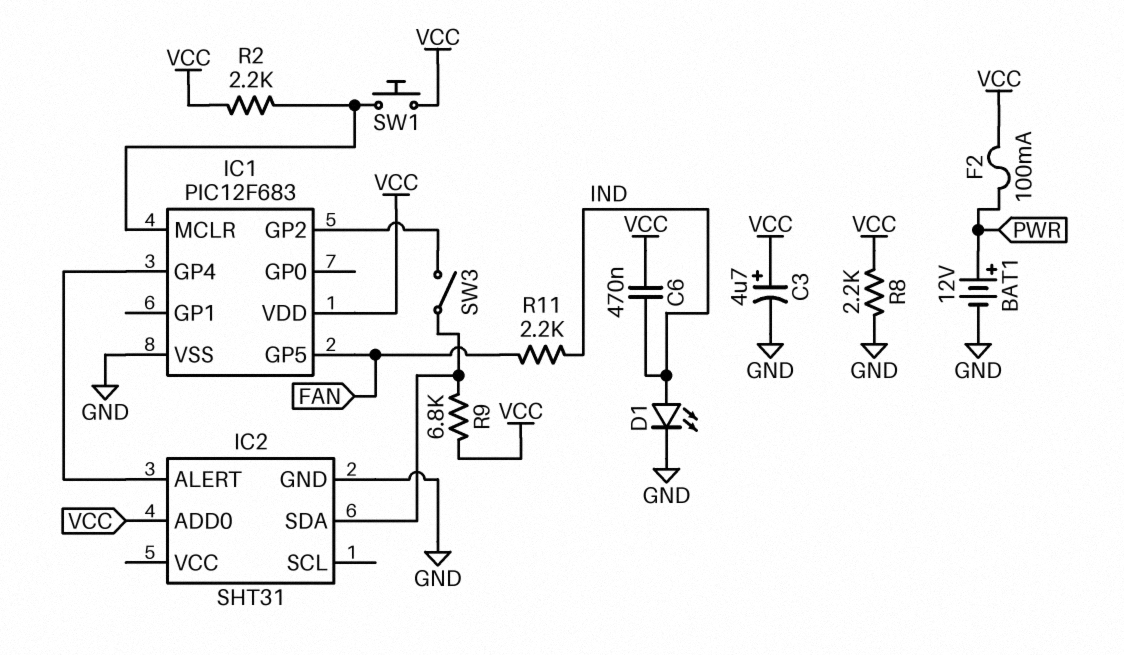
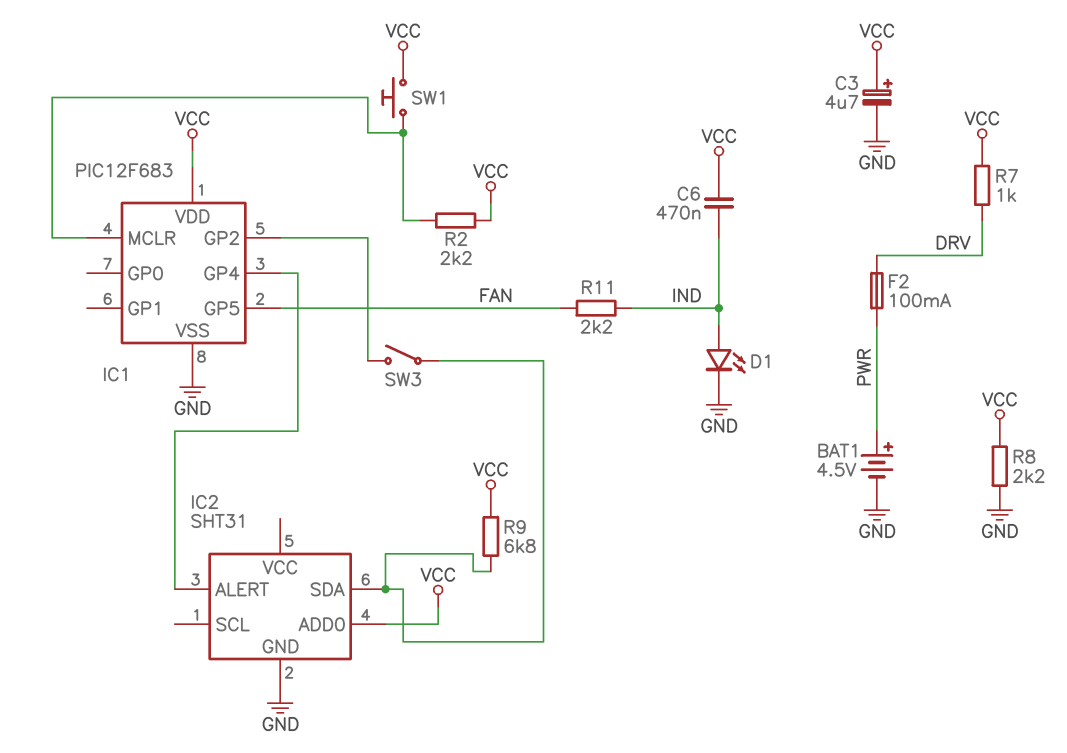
BAT1: 12V (plus PWR, minus GND) -> 4.5V (plus PWR, minus GND)
F2: 100mA (PWR, VCC) -> 100mA (DRV, PWR)
R7: none -> 1k (DRV, VCC)

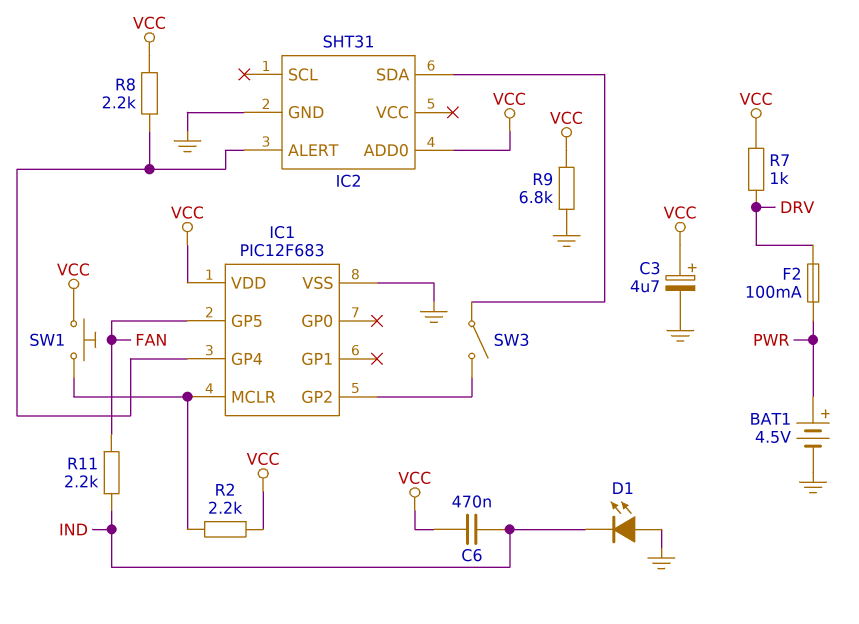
D1: LED (A IND, K GND) -> LED (A GND, K IND)
R8: 2.2k (GND, VCC) -> 2.2k (IC1/GP4, VCC)
R9: 6.8k (IC2/SDA, VCC) -> 6.8k (GND, VCC)

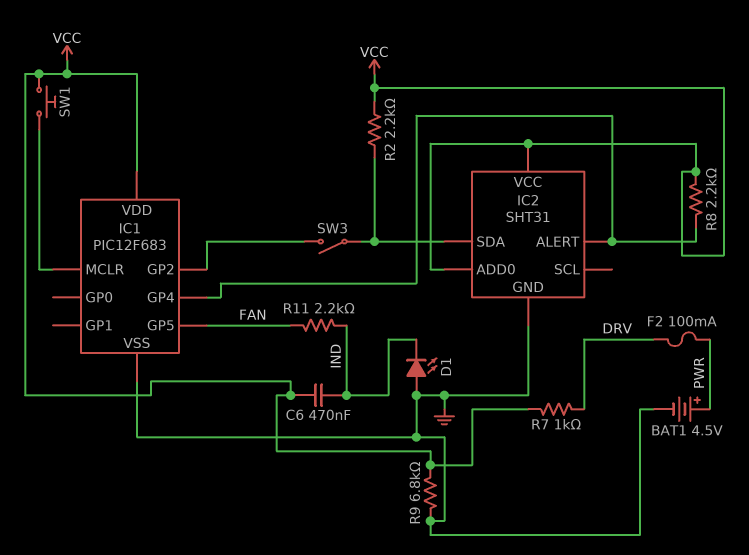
C3: 4.7uF (plus VCC, minus GND) -> none
IC2 pin VCC: none -> VCC
R2: 2.2k (IC1/MCLR, VCC) -> 2.2k (IC2/SDA, VCC)

